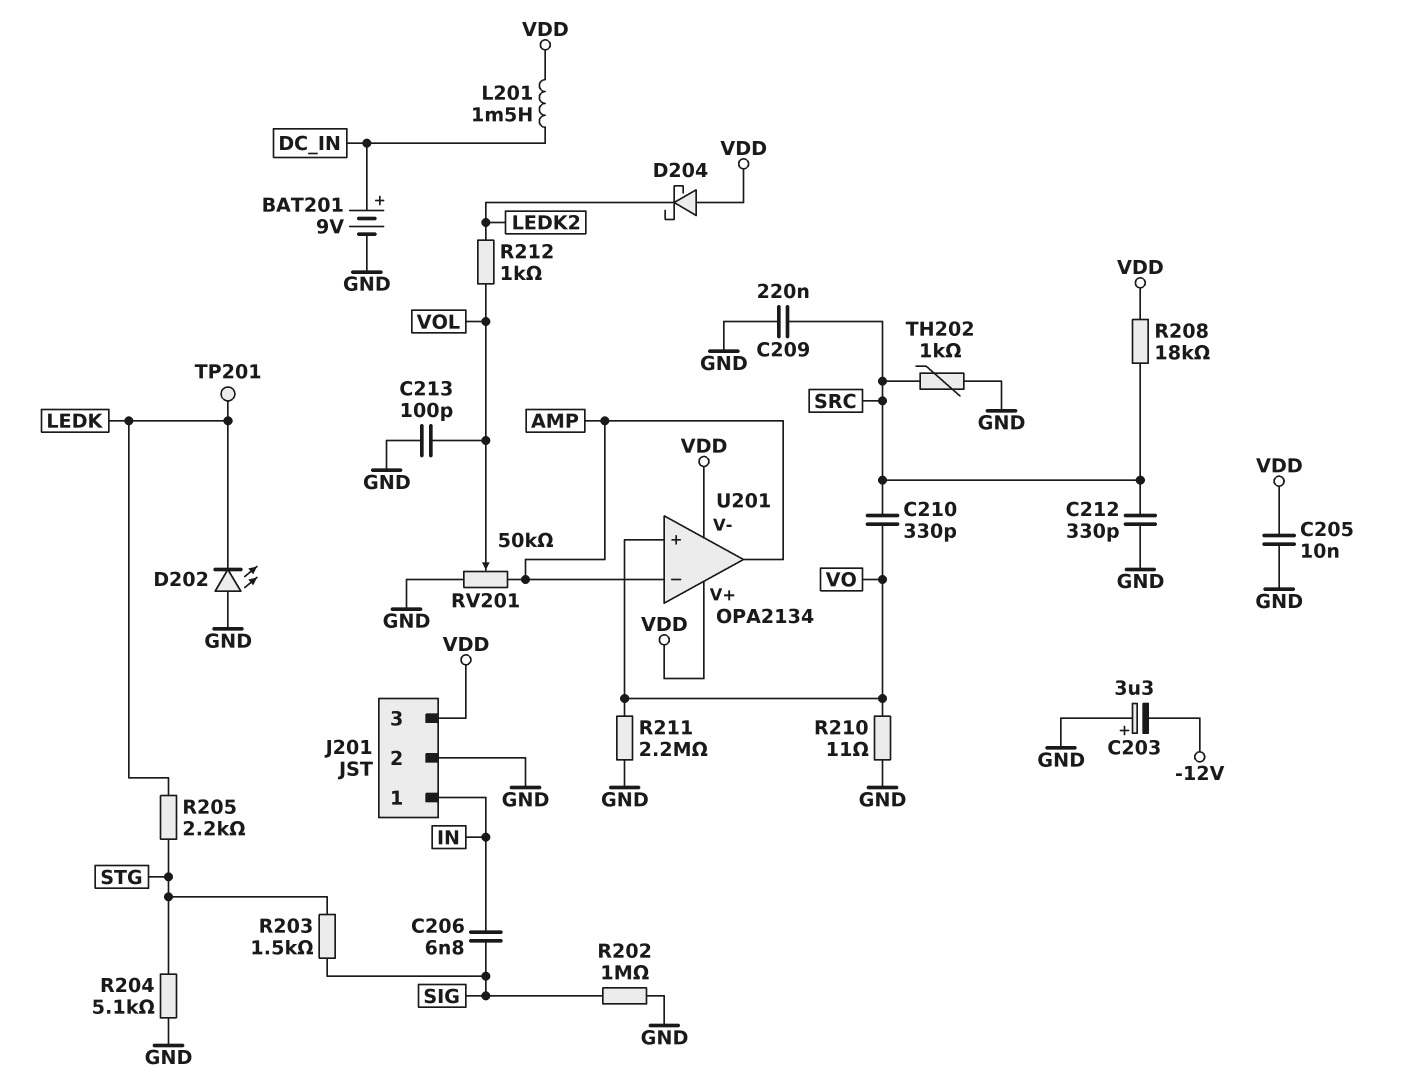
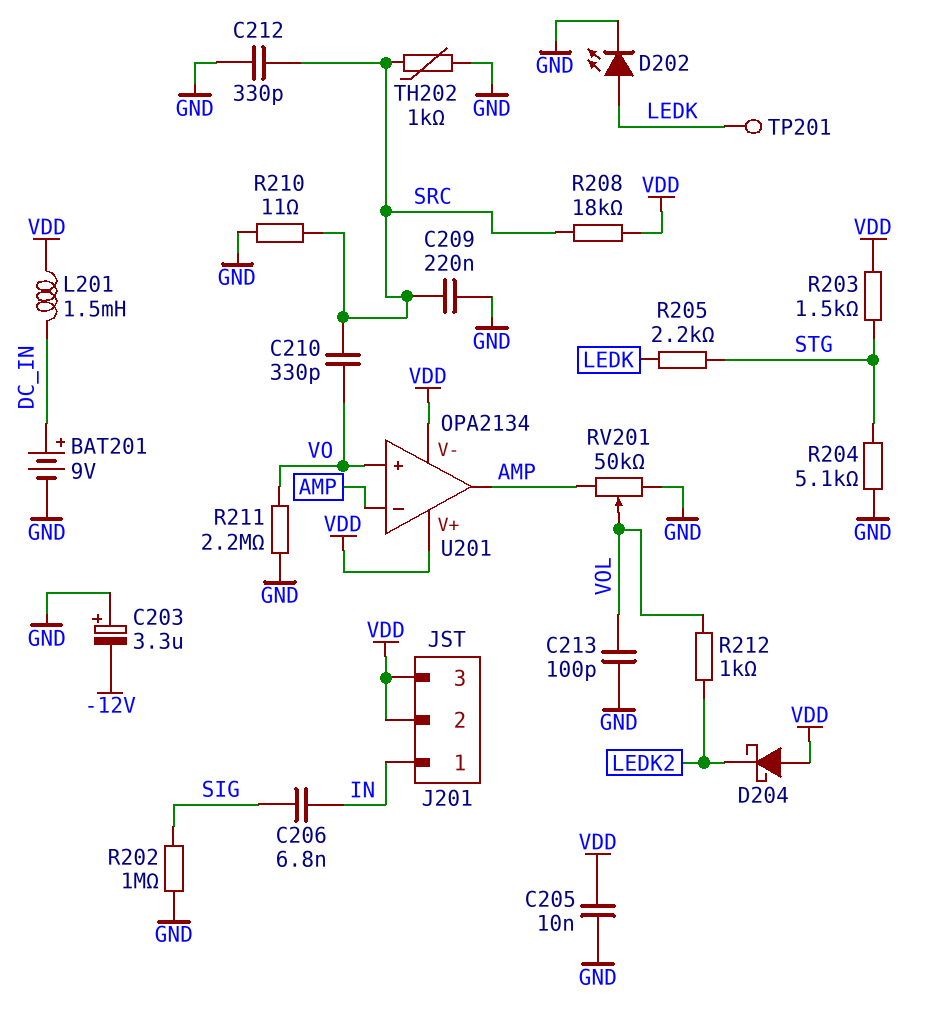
D202: LED (A GND, K LEDK) -> LED (A LEDK, K GND)
J201 pin 2: GND -> VDD
R203: 1.5k (SIG, STG) -> 1.5k (STG, VDD)
R210: 11 (GND, VO) -> 11 (GND, SRC)

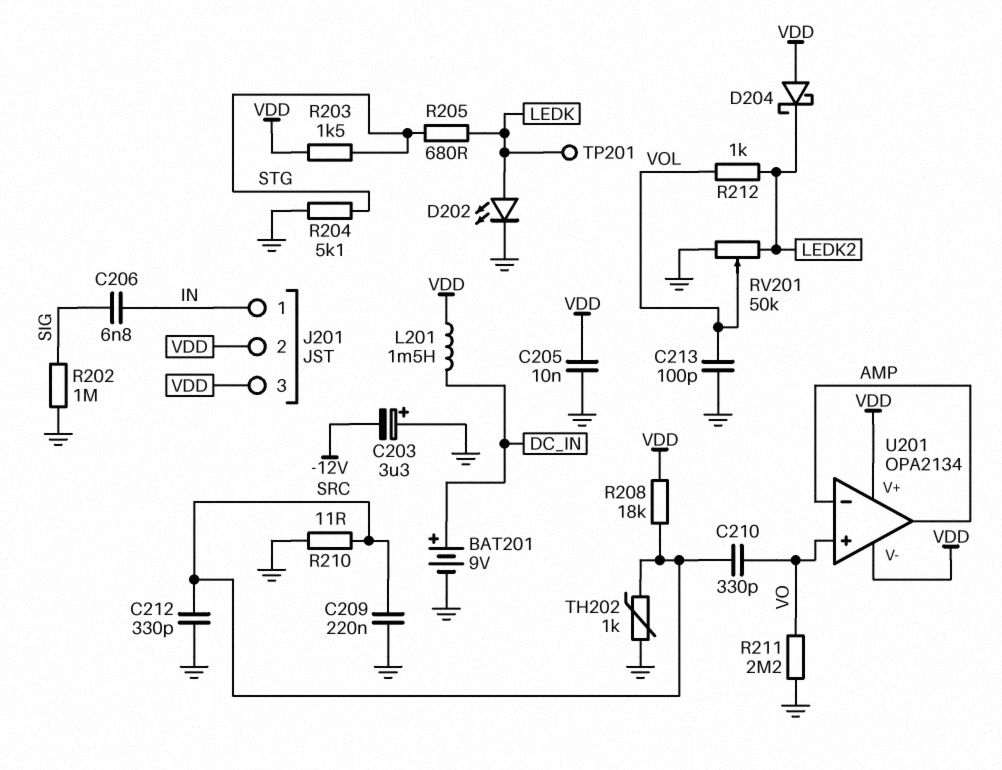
R205: 2.2k (LEDK, STG) -> 680 (LEDK, STG)
RV201: 50k (AMP, GND, wiper VOL) -> 50k (GND, LEDK2, wiper VOL)

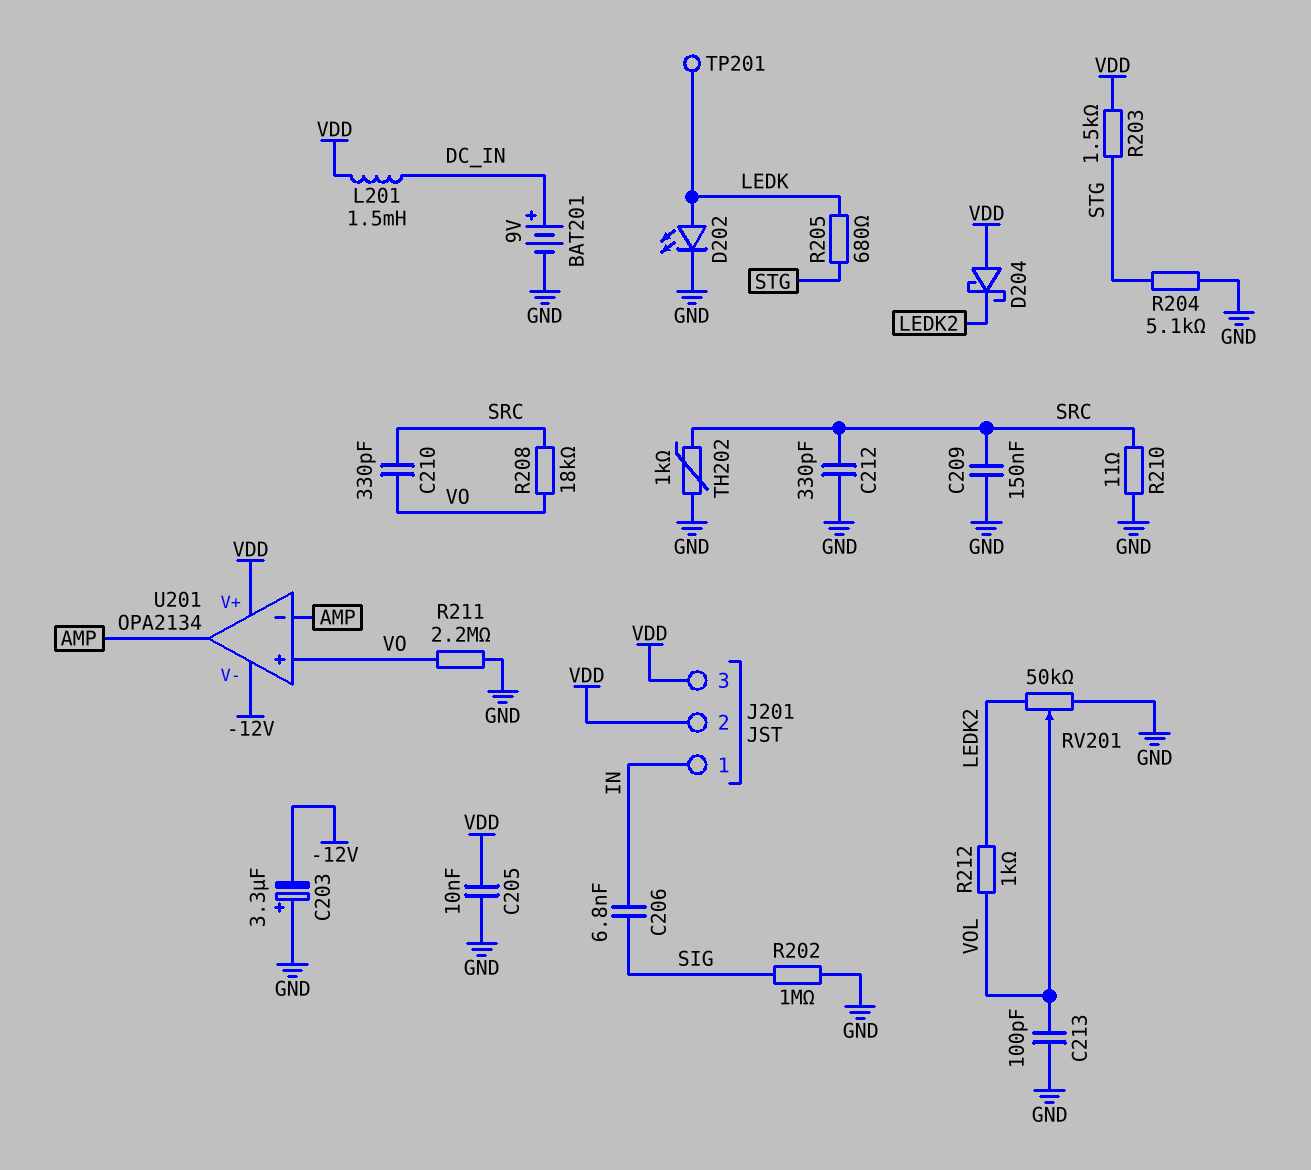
C209: 220nF (GND, SRC) -> 150nF (GND, SRC)
R208: 18k (SRC, VDD) -> 18k (SRC, VO)
U201 pin V-: VDD -> -12V

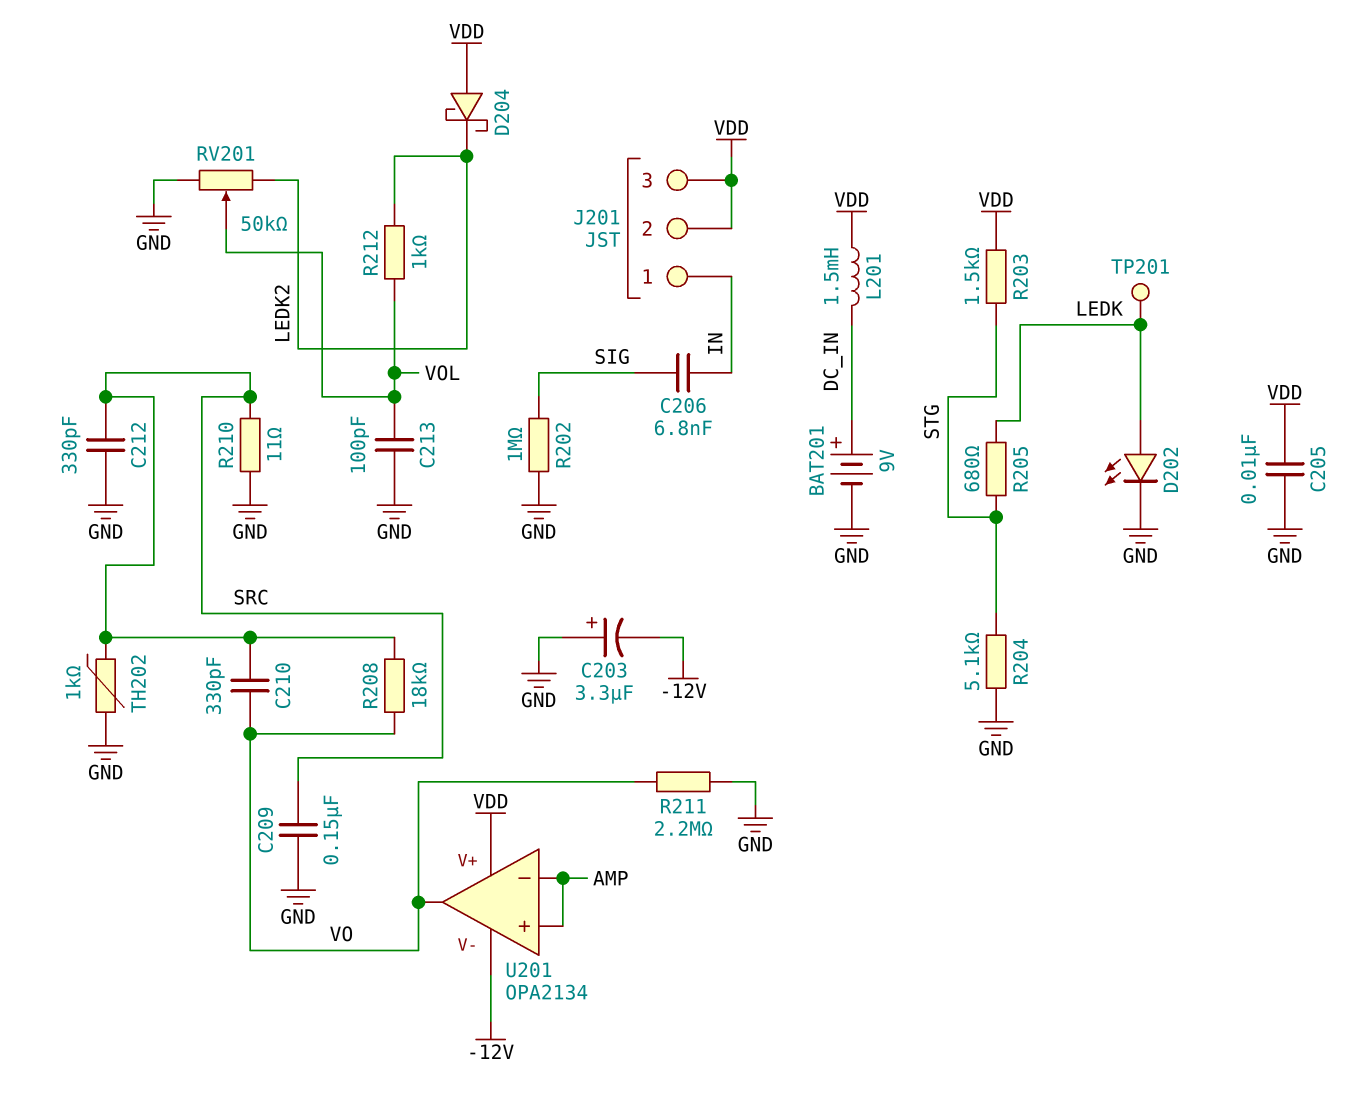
U201 pin in+: VO -> AMP
U201 pin out: AMP -> VO

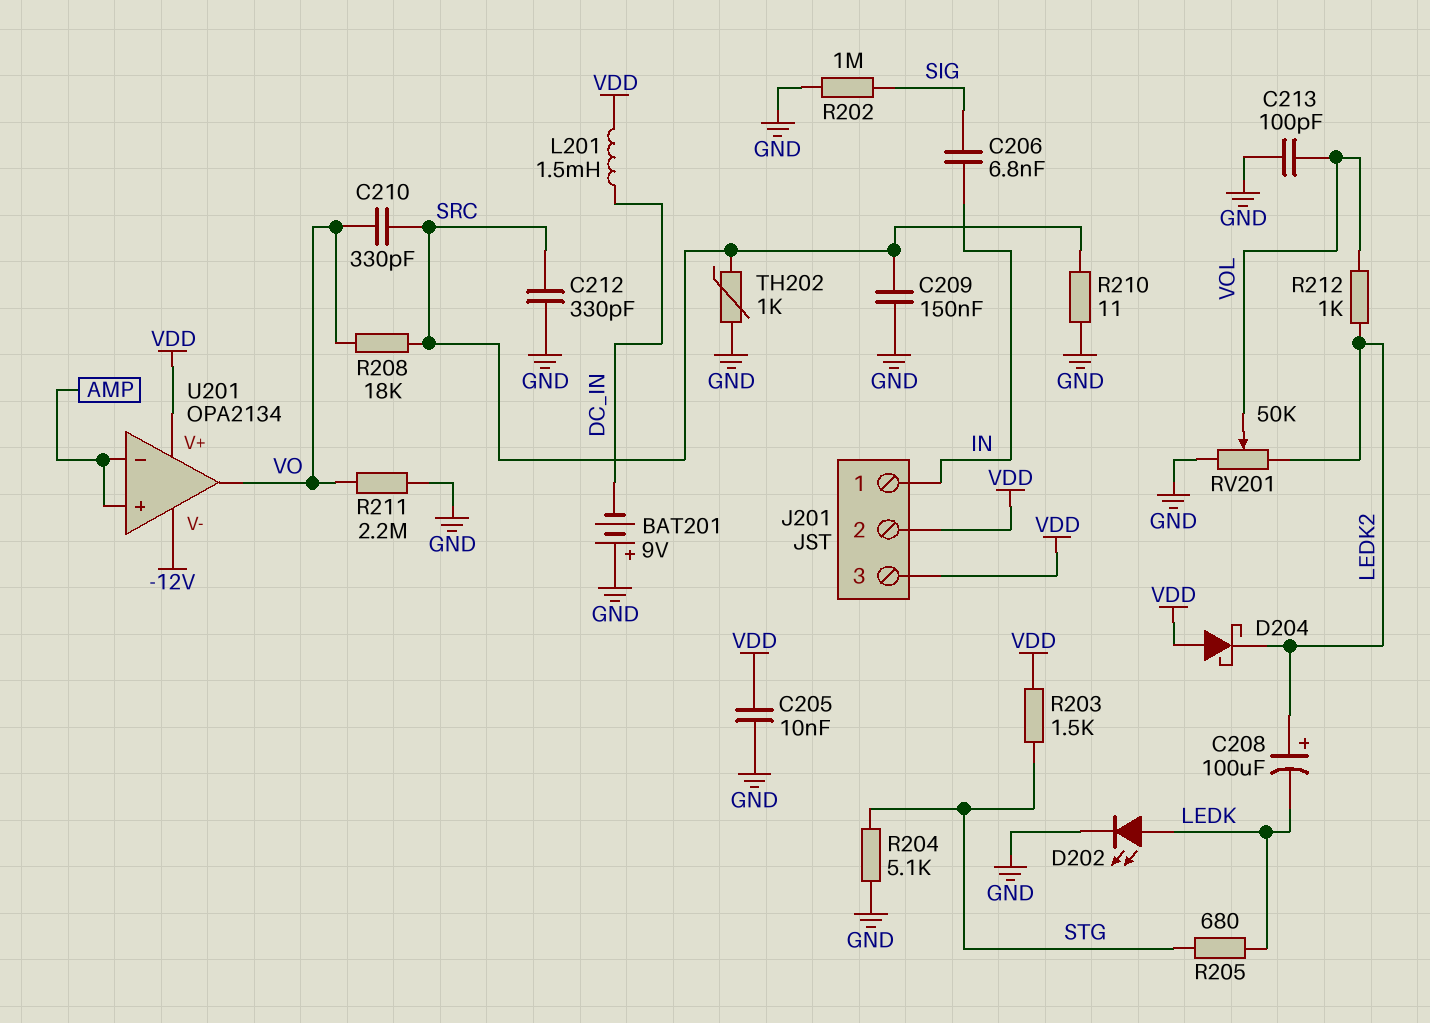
BAT201: 9V (plus DC_IN, minus GND) -> 9V (plus GND, minus DC_IN)
C203: 3.3uF (plus GND, minus -12V) -> none
C208: none -> 100uF (plus LEDK2, minus LEDK)
TP201: test point (LEDK) -> none

